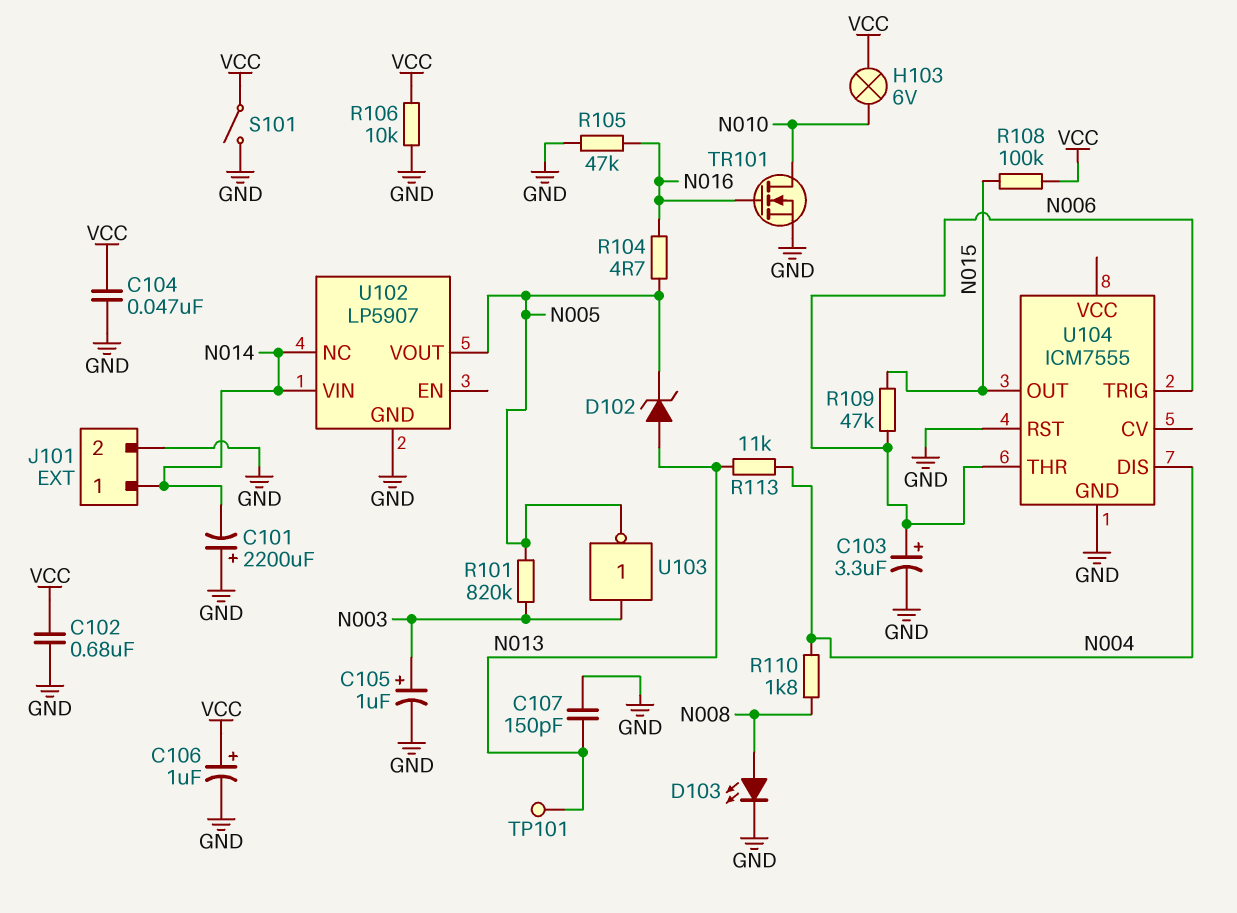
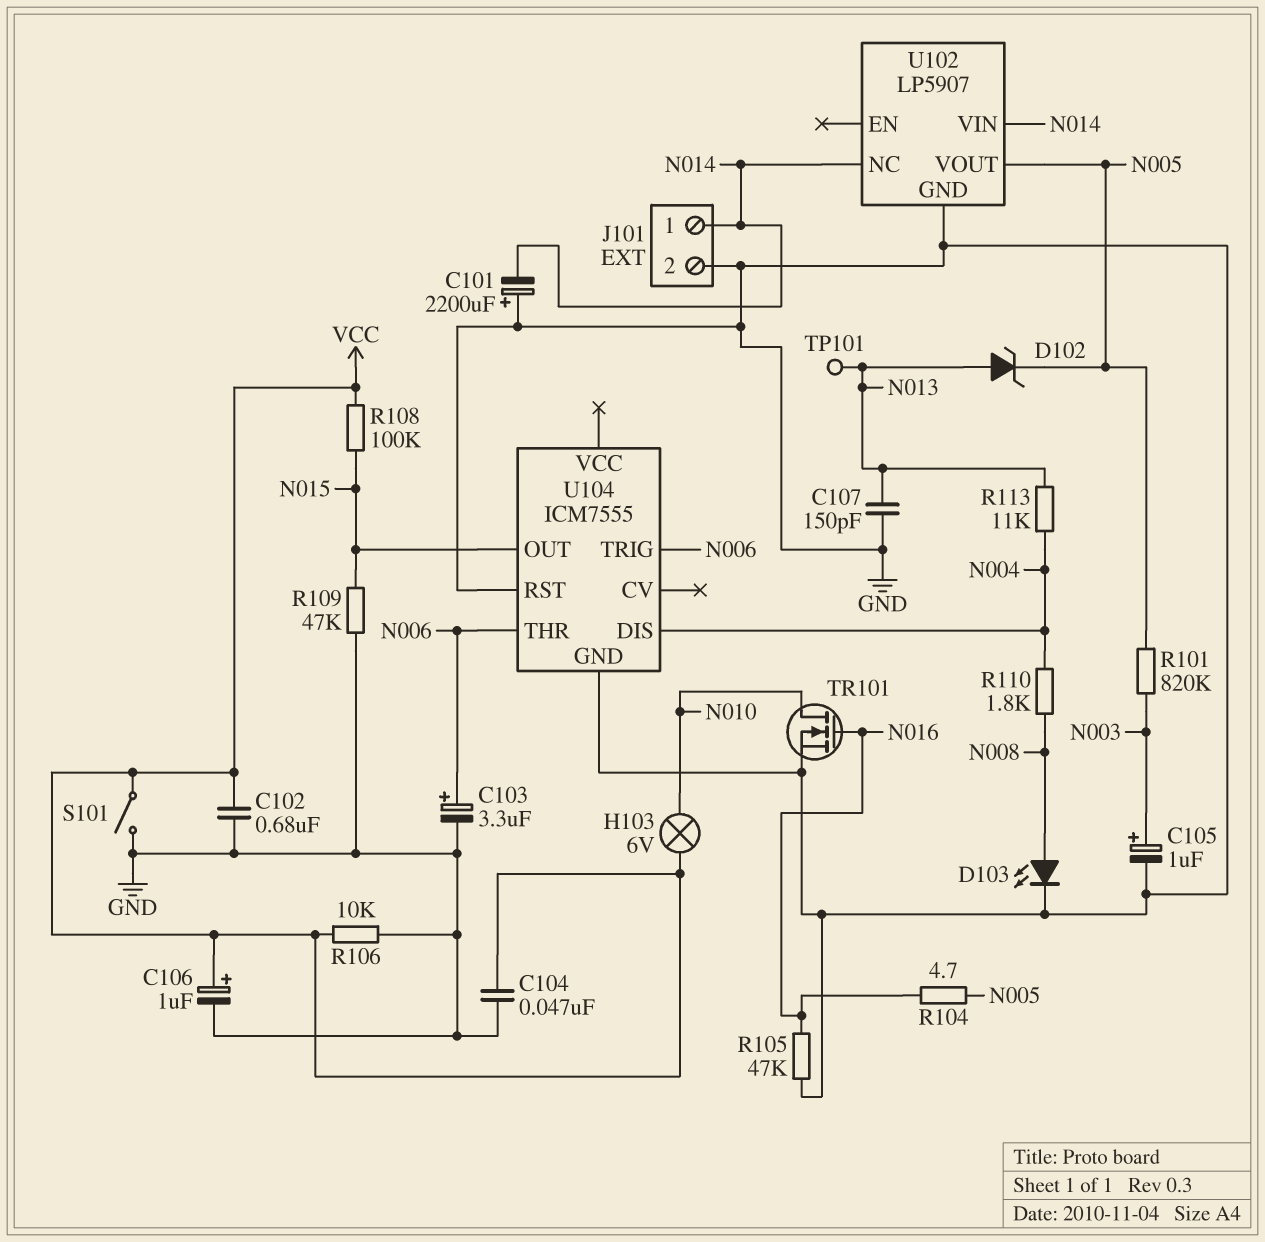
R109: 47k (N006, N015) -> 47k (GND, N015)
U103: NOT (in N003, out N005) -> none

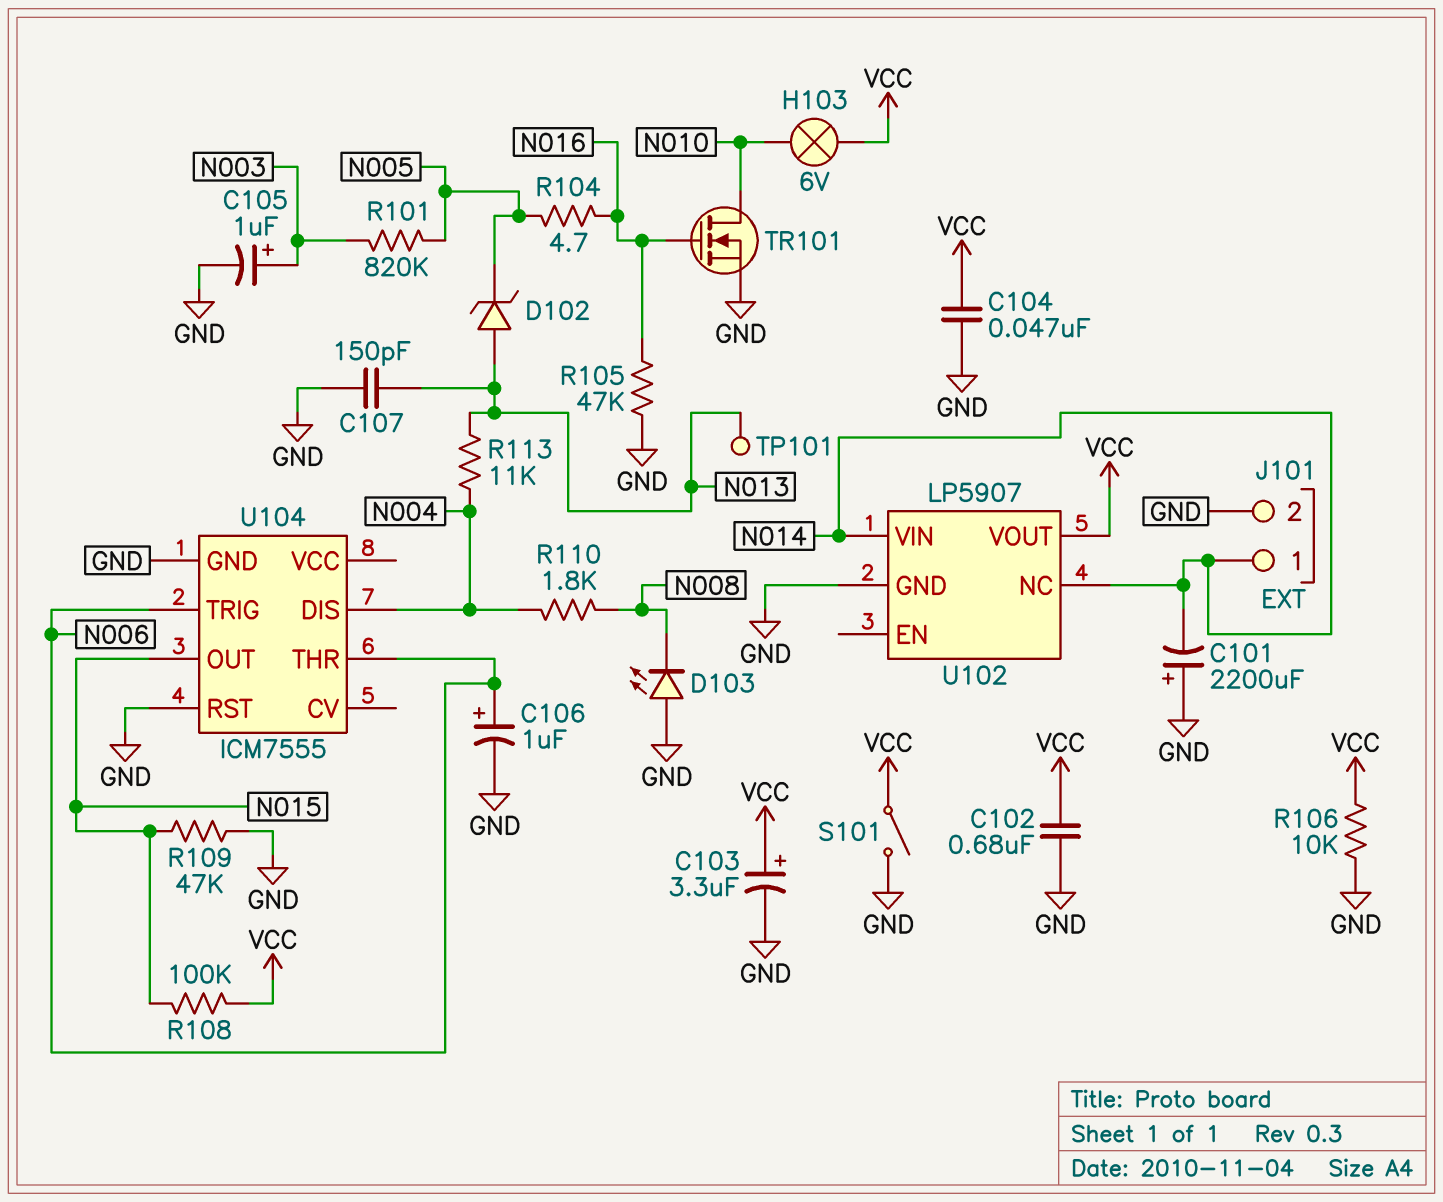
C103: 3.3uF (plus N006, minus GND) -> 3.3uF (plus VCC, minus GND)
C106: 1uF (plus VCC, minus GND) -> 1uF (plus N006, minus GND)
D103: LED (A N008, K GND) -> LED (A GND, K N008)
U102 pin VOUT: N005 -> VCC

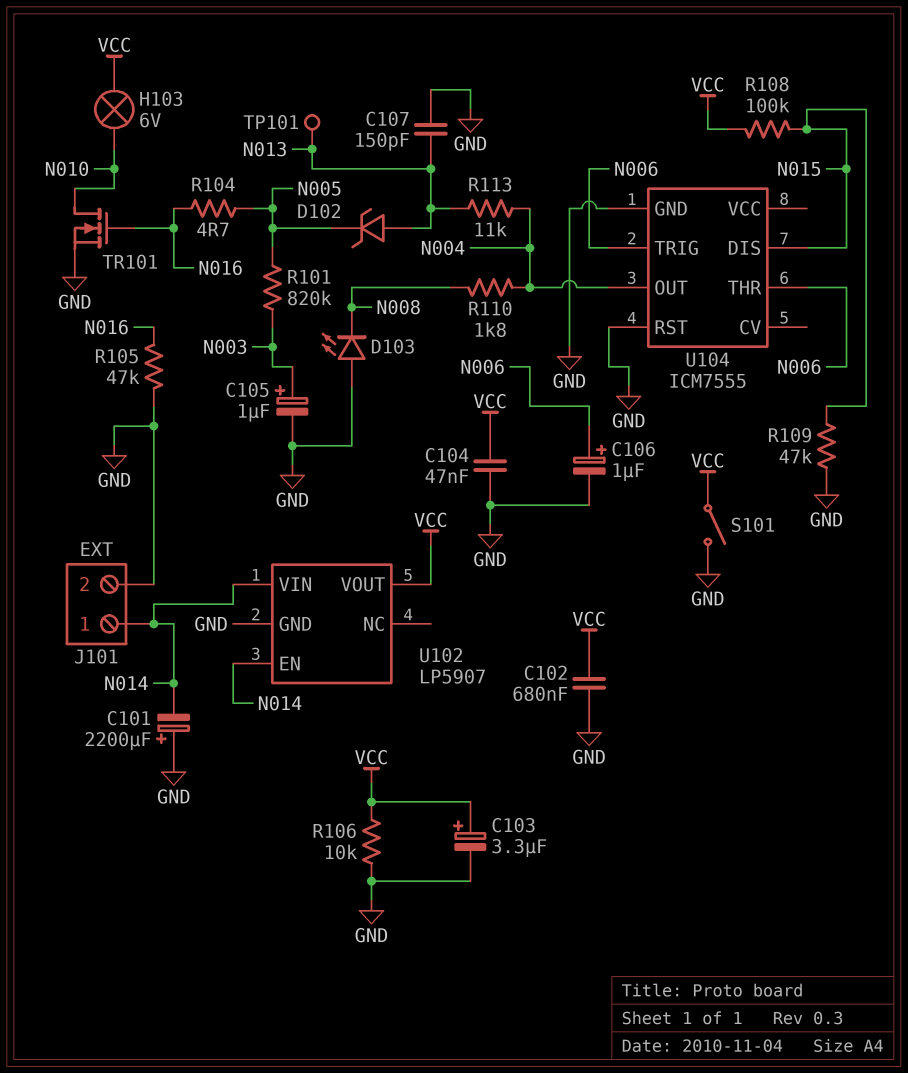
U102 pin EN: none -> N014
U102 pin NC: N014 -> none
U104 pin DIS: N004 -> N015
U104 pin OUT: N015 -> N004

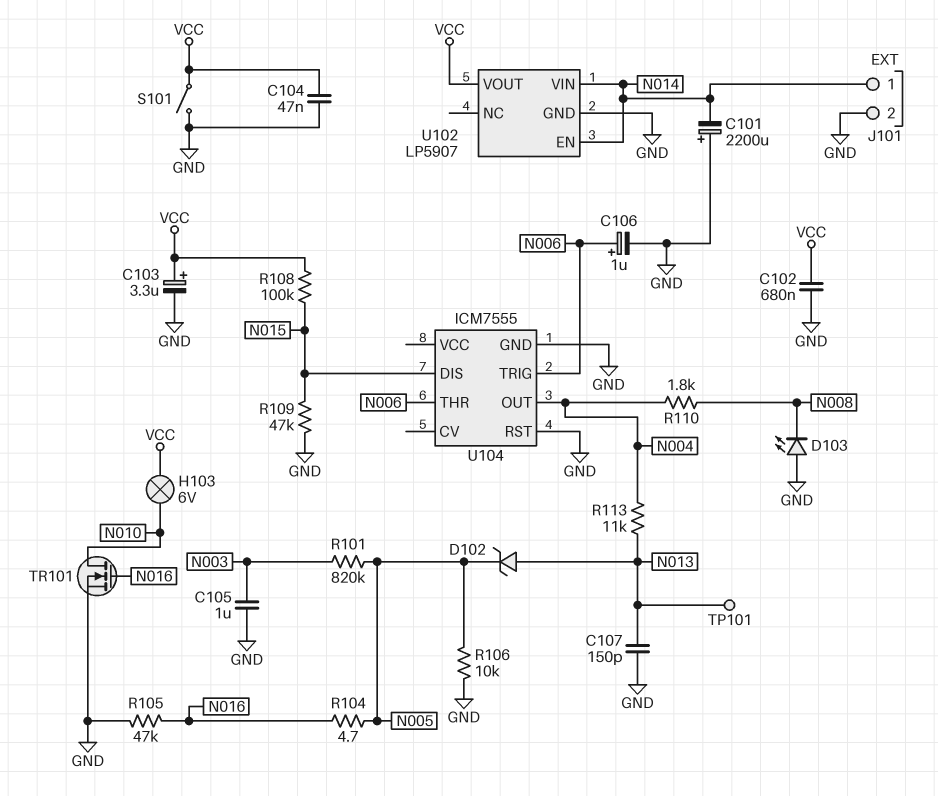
C105: 1uF (plus N003, minus GND) -> 1uF (GND, N003)
R106: 10k (GND, VCC) -> 10k (GND, N005)

